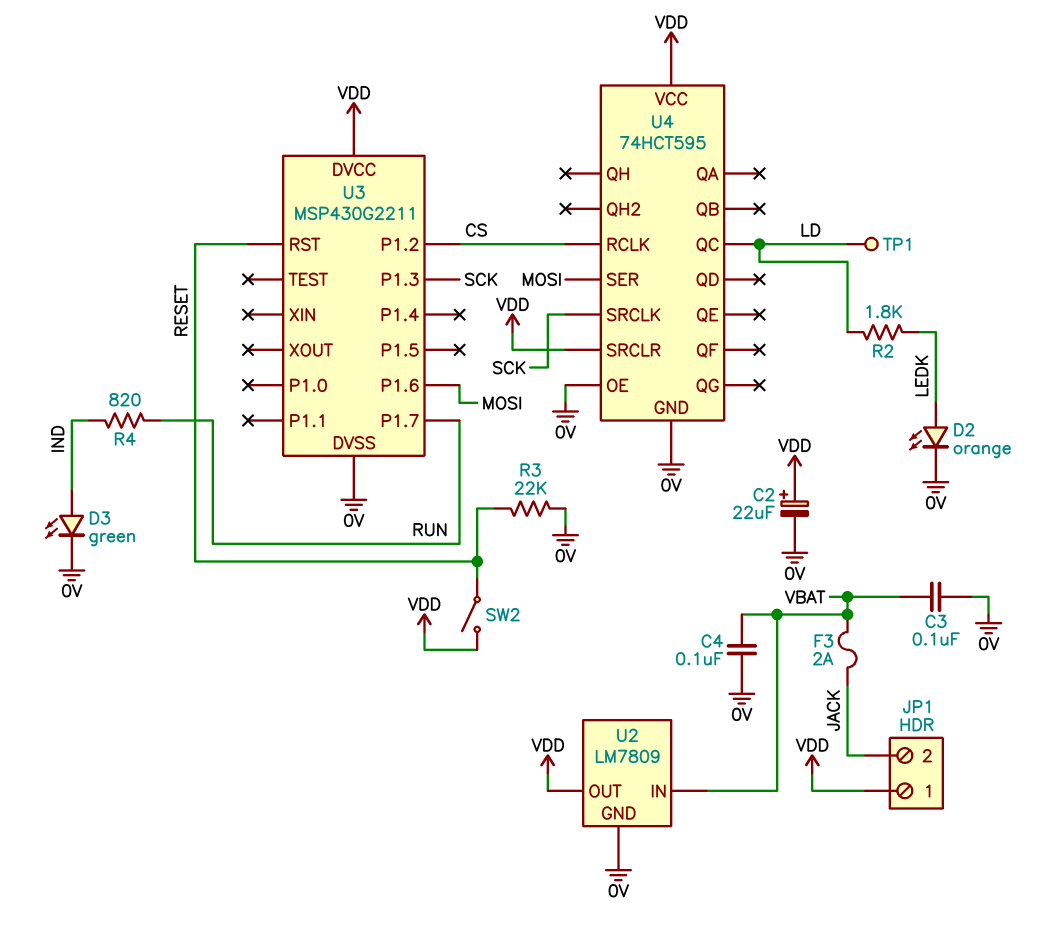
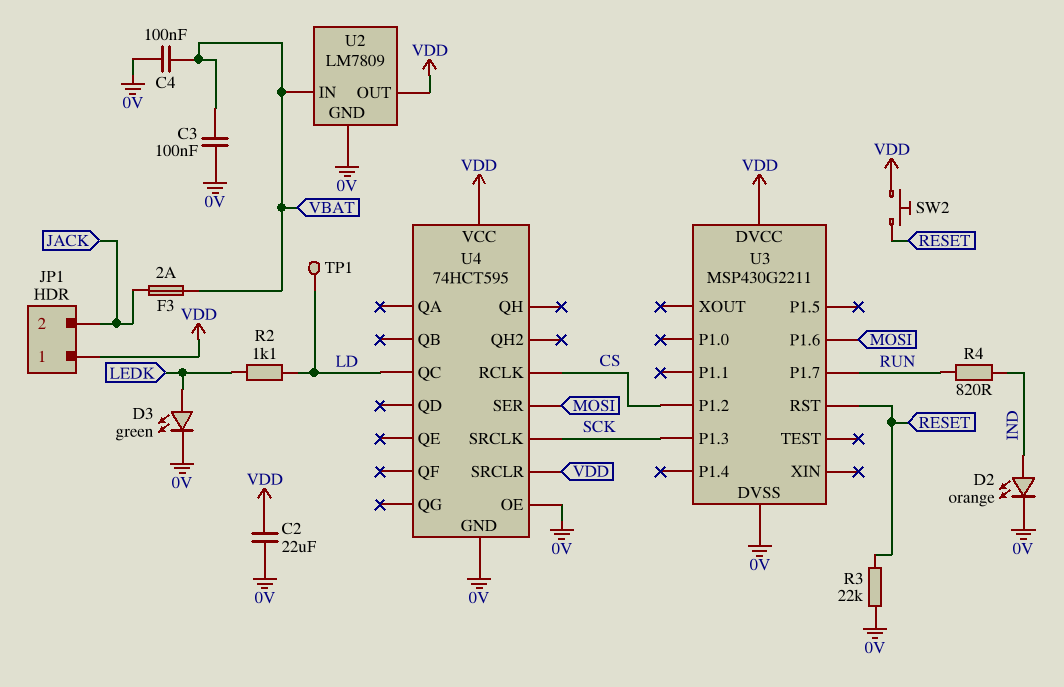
C2: 22uF (plus VDD, minus 0V) -> 22uF (0V, VDD)
D2: LED orange (A LEDK, K 0V) -> LED orange (A IND, K 0V)
D3: LED green (A IND, K 0V) -> LED green (A LEDK, K 0V)
R2: 1.8k (LD, LEDK) -> 1.1k (LD, LEDK)
SW2: switch (RESET, VDD) -> button (RESET, VDD)

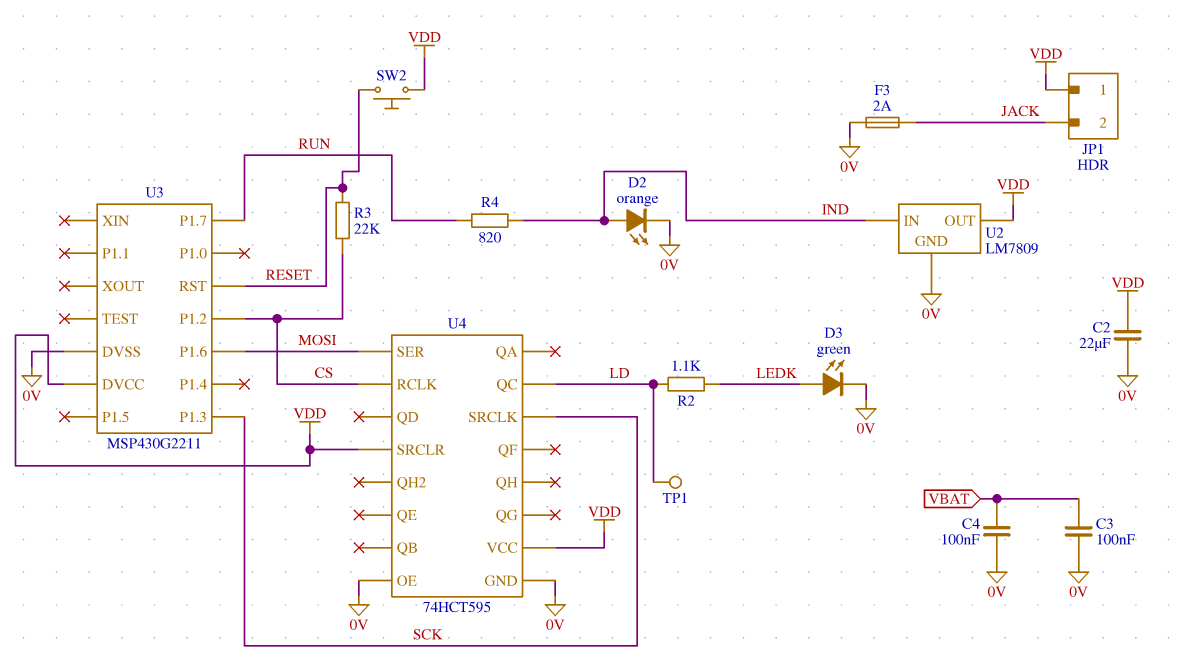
F3: 2A (JACK, VBAT) -> 2A (0V, JACK)
R3: 22k (0V, RESET) -> 22k (CS, RESET)
U2 pin IN: VBAT -> IND

